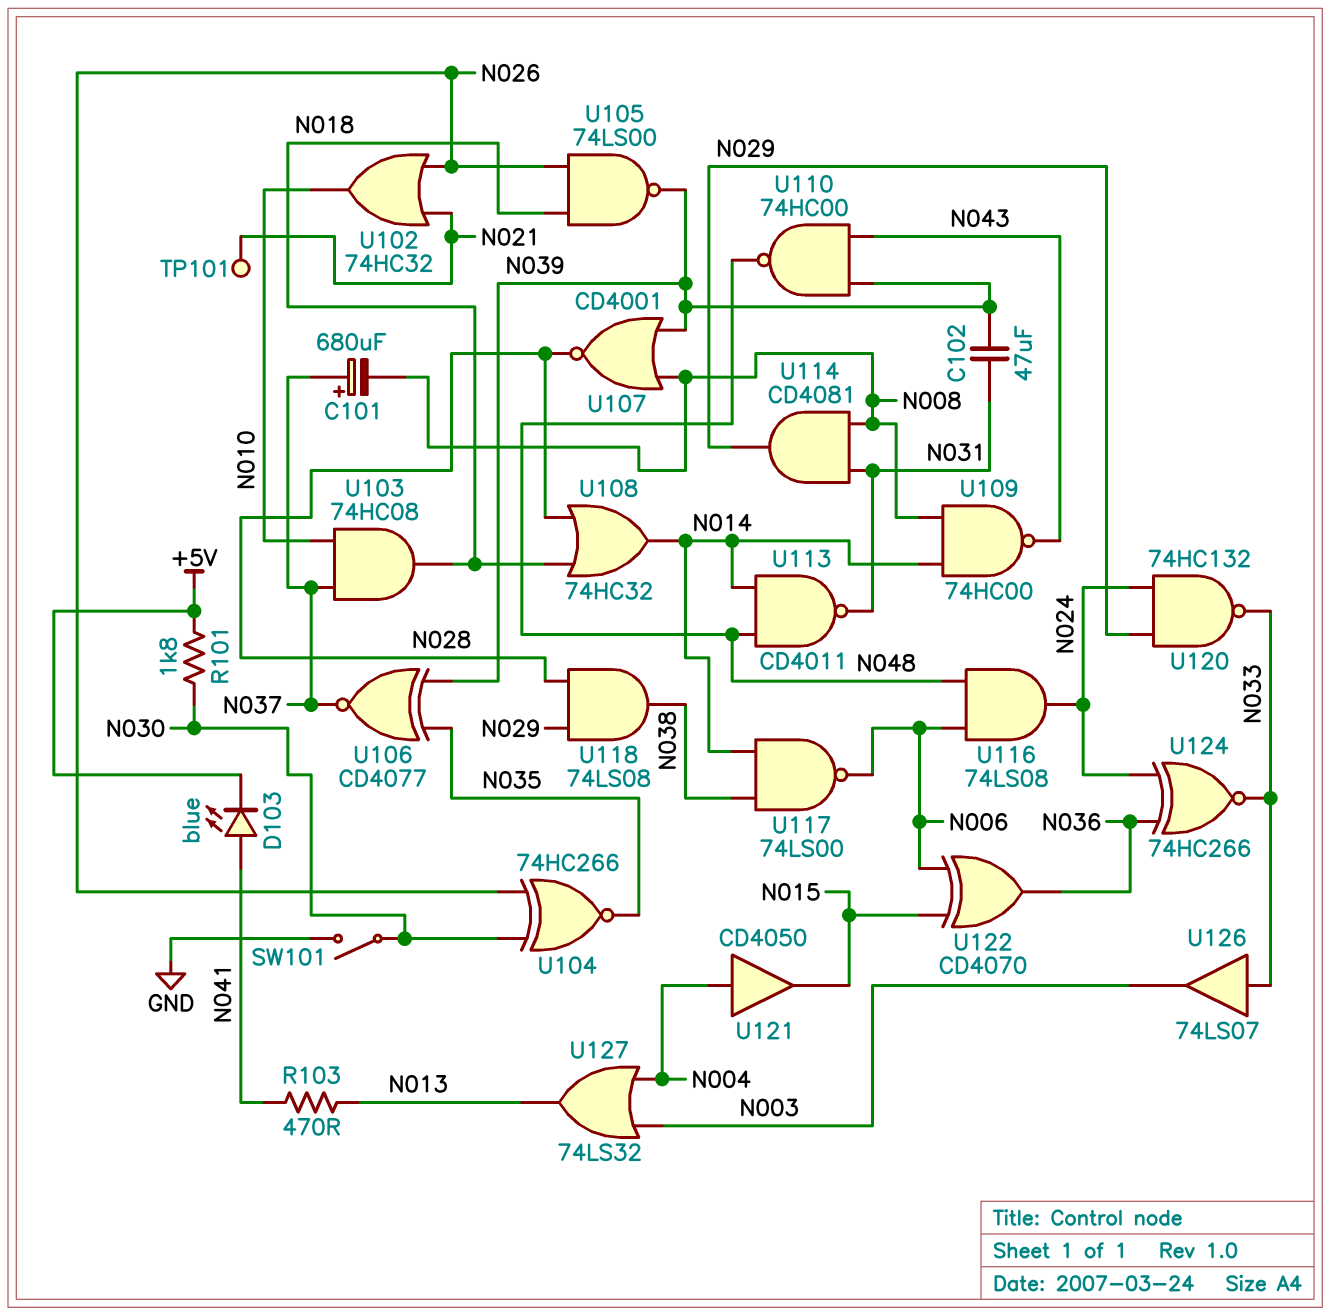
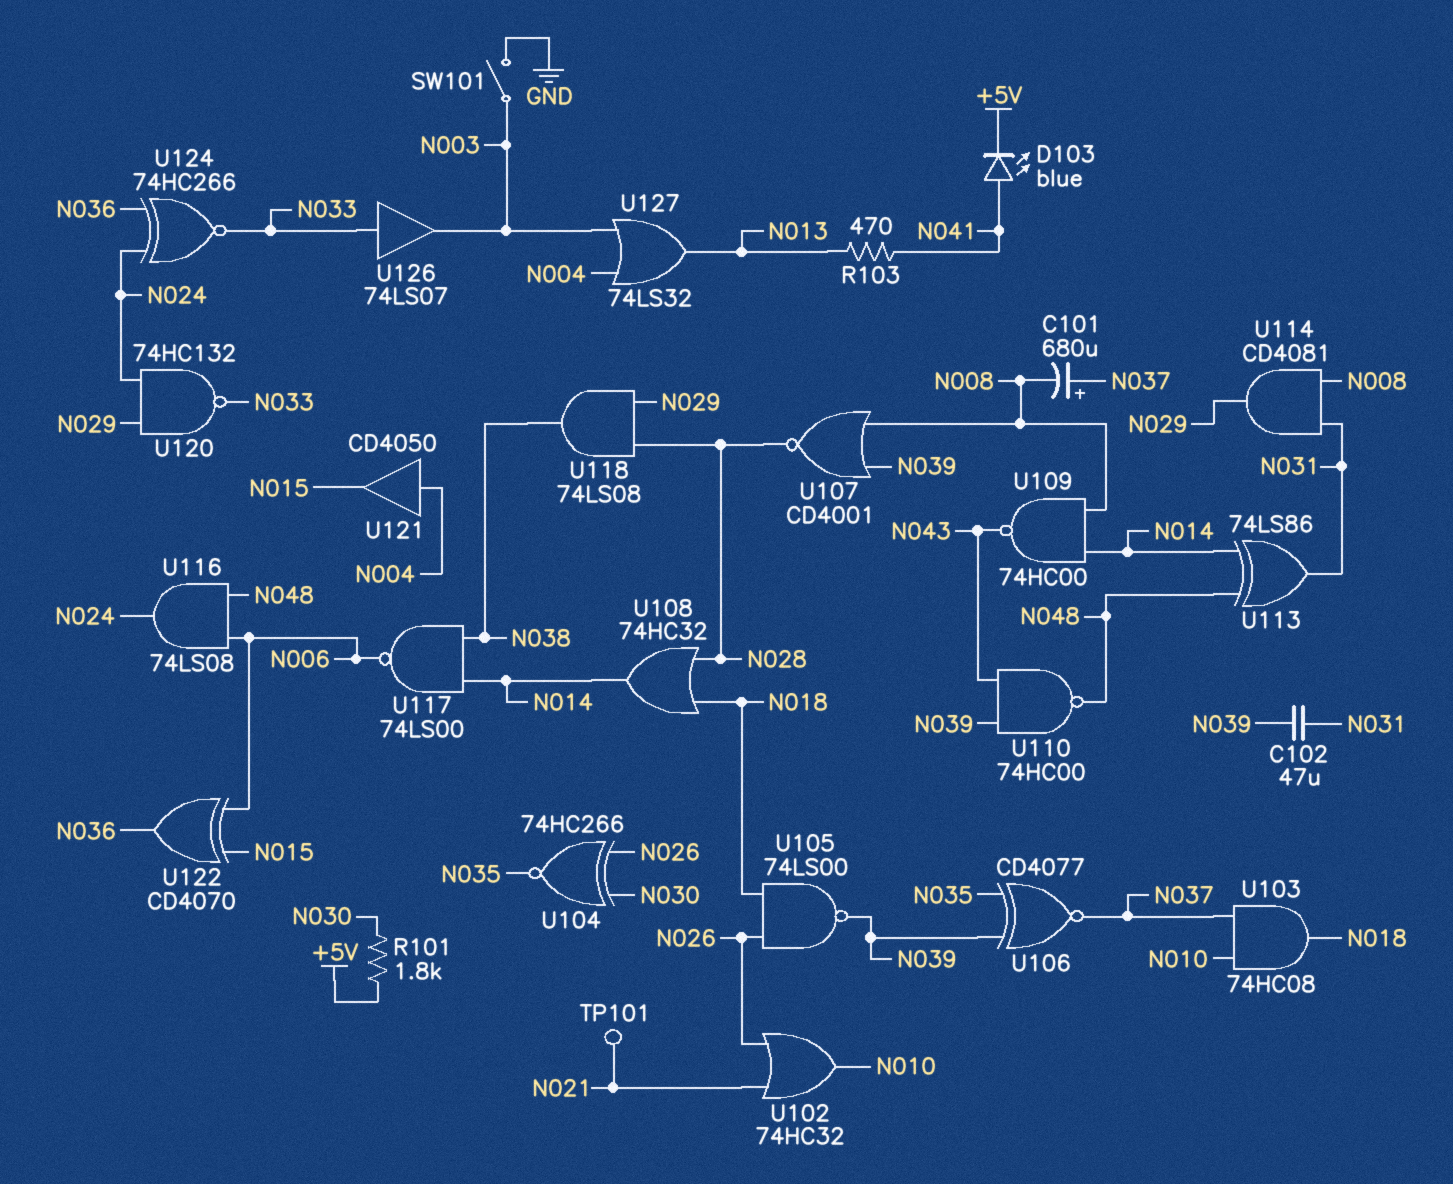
SW101: switch (GND, N030) -> switch (GND, N003)
U113: NAND CD4011 (in N014, in N048, out N031) -> XOR 74LS86 (in N014, in N048, out N031)

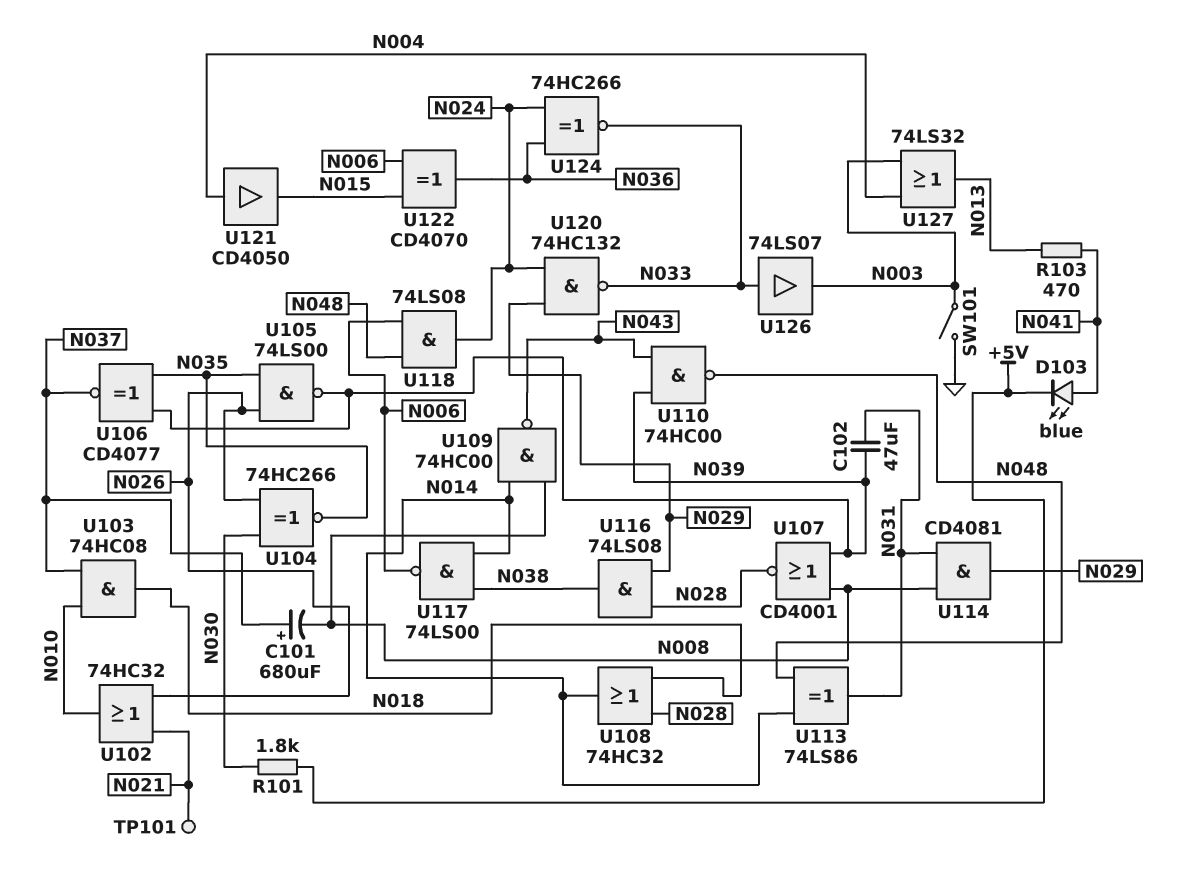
U105: NAND 74LS00 (in N018, in N026, out N039) -> NAND 74LS00 (in N026, in N035, out N039)
U116: AND 74LS08 (in N006, in N048, out N024) -> AND 74LS08 (in N028, in N029, out N038)
U118: AND 74LS08 (in N028, in N029, out N038) -> AND 74LS08 (in N006, in N048, out N024)

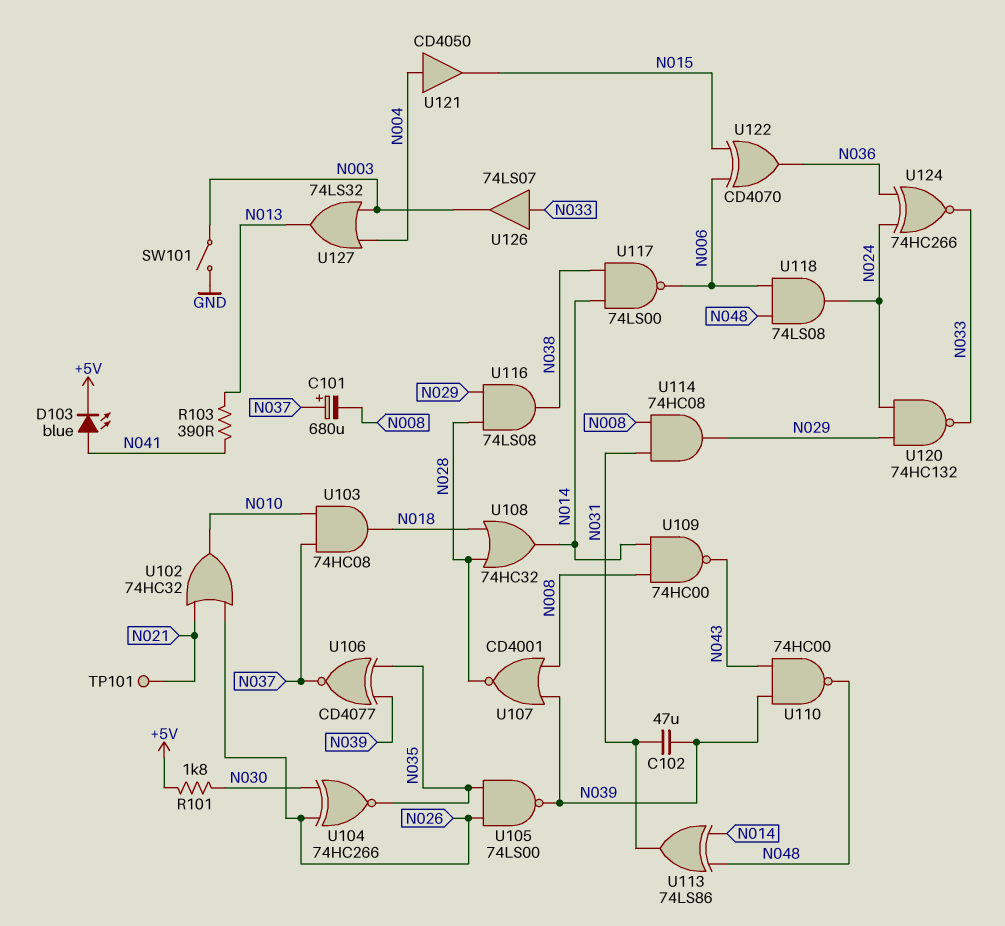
R103: 470 (N013, N041) -> 390 (N013, N041)
U114: AND CD4081 (in N008, in N031, out N029) -> AND 74HC08 (in N008, in N031, out N029)

